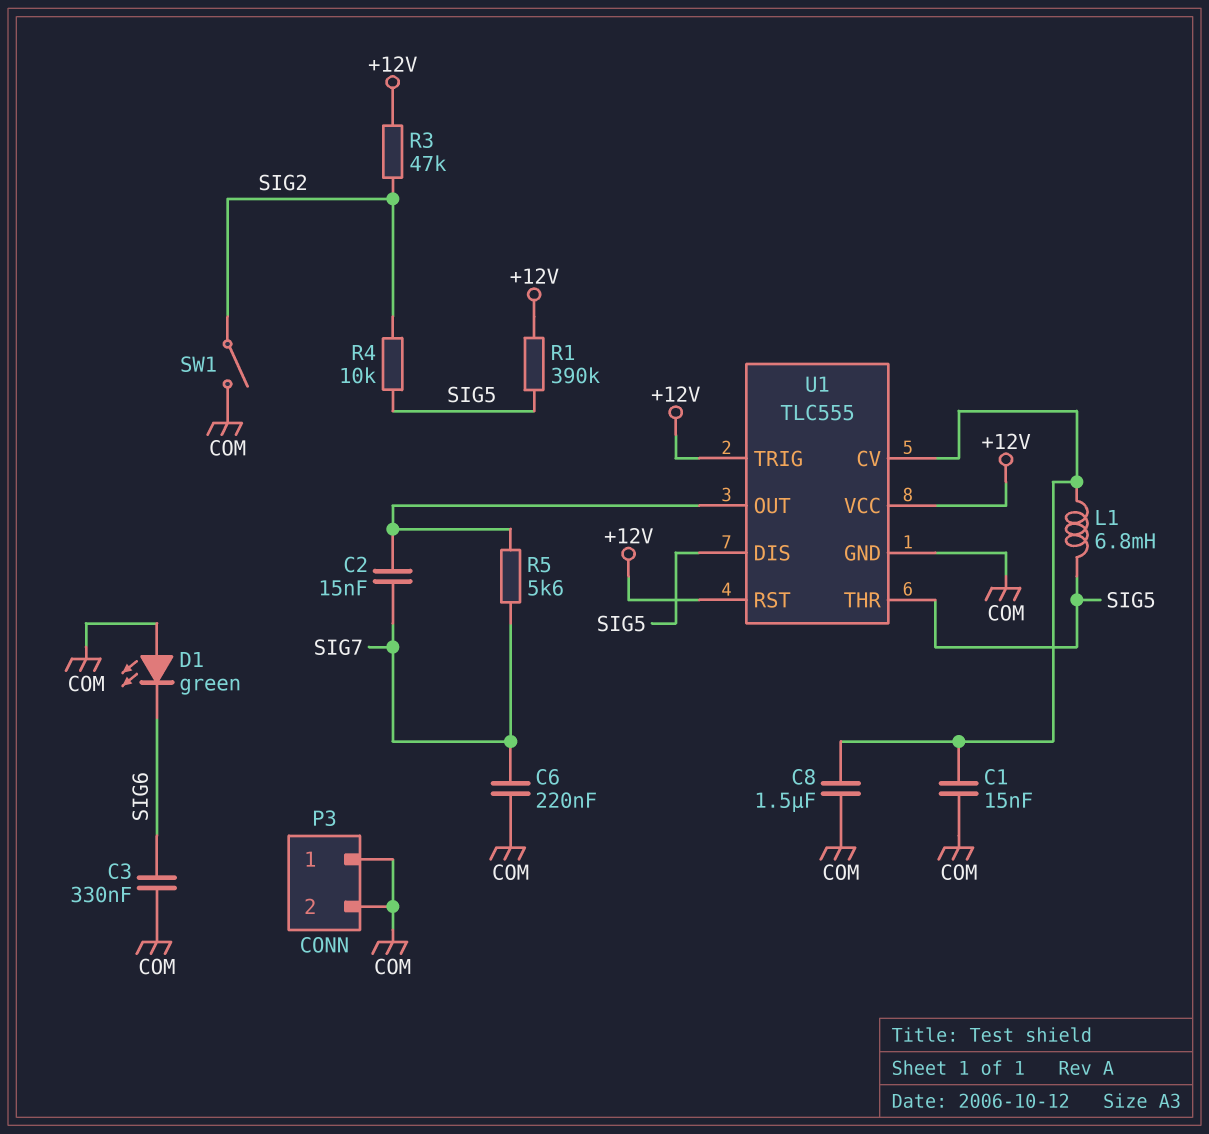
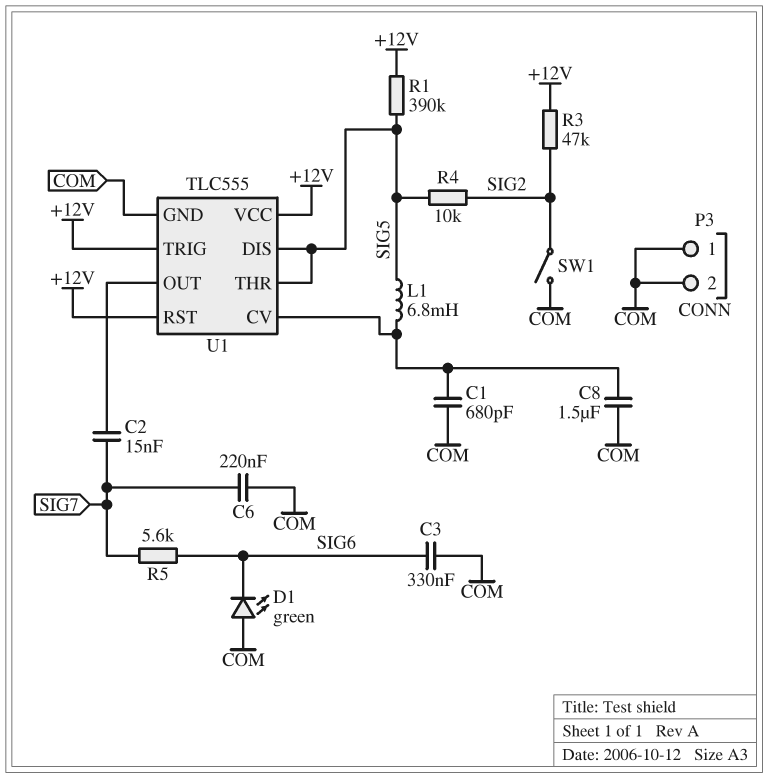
C1: 15nF (COM, U1/CV) -> 680pF (COM, U1/CV)
R5: 5.6k (SIG7, U1/OUT) -> 5.6k (SIG6, SIG7)

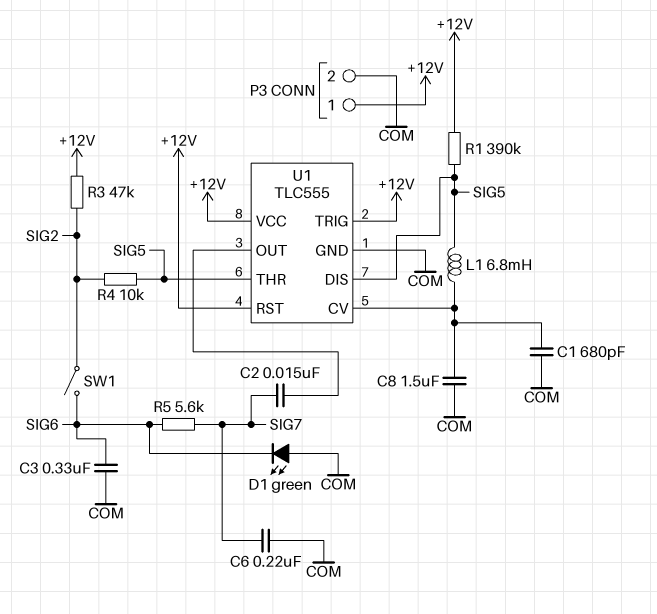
P3 pin 1: COM -> +12V
SW1: switch (COM, SIG2) -> switch (SIG2, SIG6)

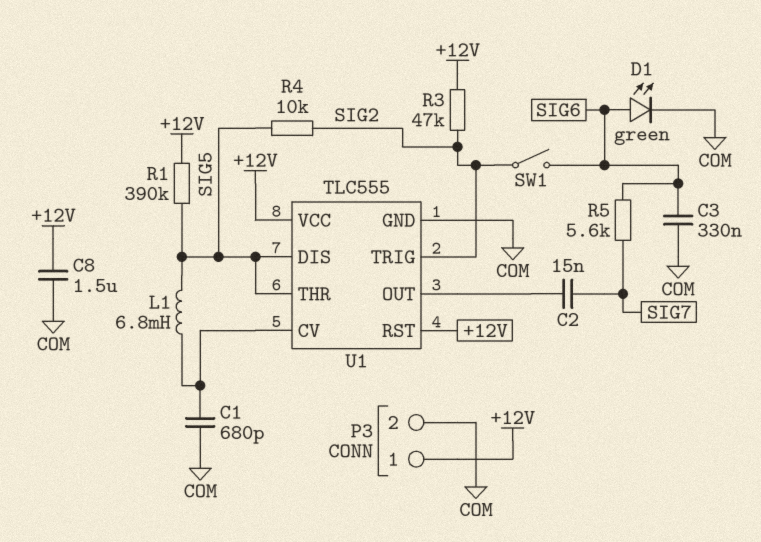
C6: 220nF (COM, SIG7) -> none
C8: 1.5uF (COM, U1/CV) -> 1.5uF (+12V, COM)
D1: LED green (A COM, K SIG6) -> LED green (A SIG6, K COM)
U1 pin TRIG: +12V -> SIG2

